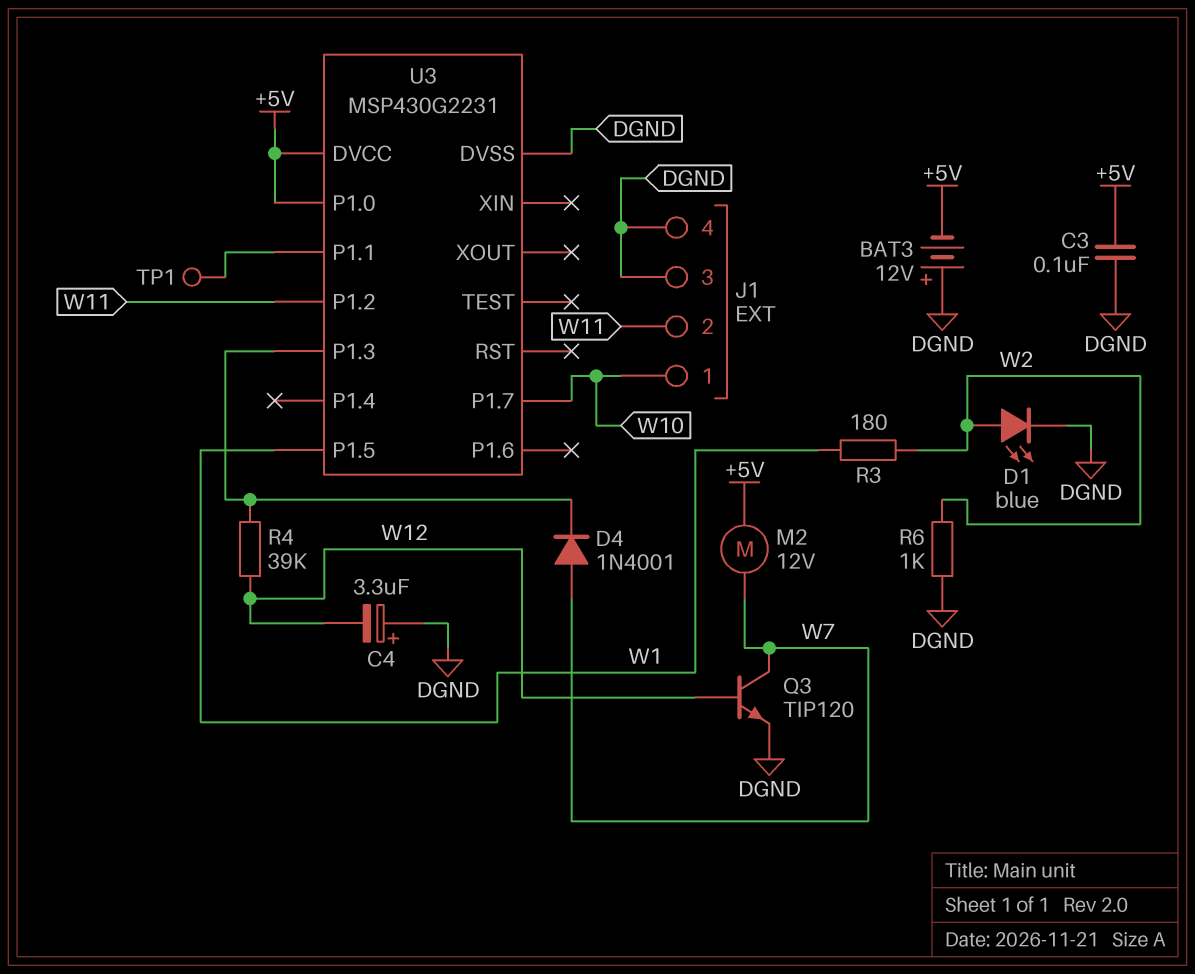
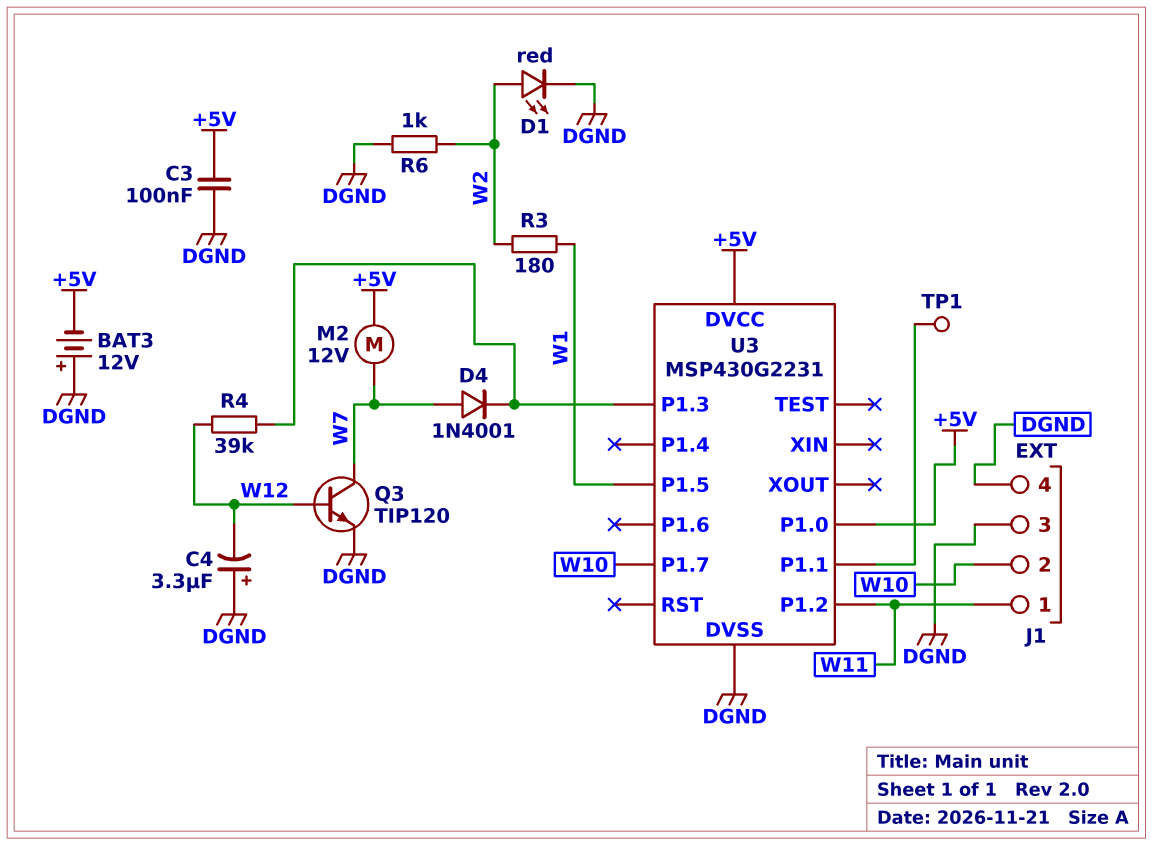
D1: LED blue (A W2, K DGND) -> LED red (A W2, K DGND)
J1 pin 1: W10 -> W11
J1 pin 2: W11 -> W10

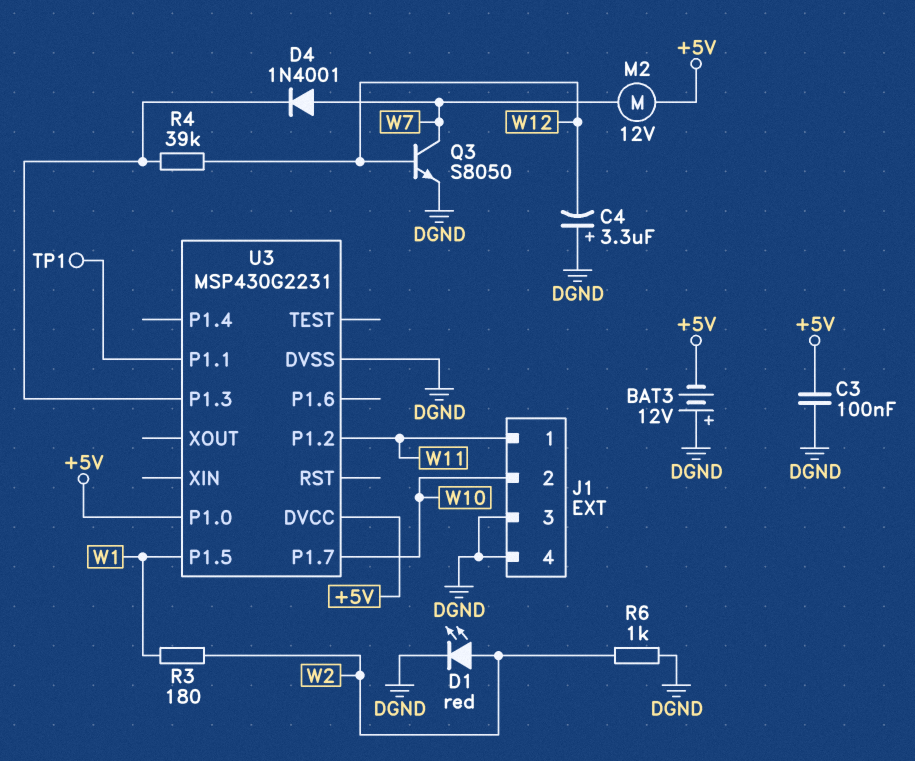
Q3: NPN TIP120 (B W12, C W7, E DGND) -> NPN S8050 (B W12, C W7, E DGND)

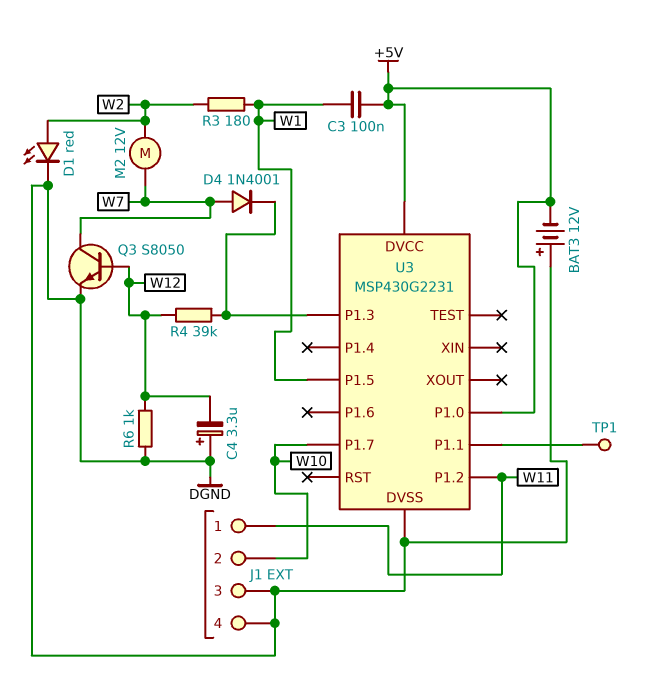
C3: 100nF (+5V, DGND) -> 100nF (+5V, W1)
M2: motor 12V (+5V, W7) -> motor 12V (W2, W7)
R6: 1k (DGND, W2) -> 1k (DGND, W12)

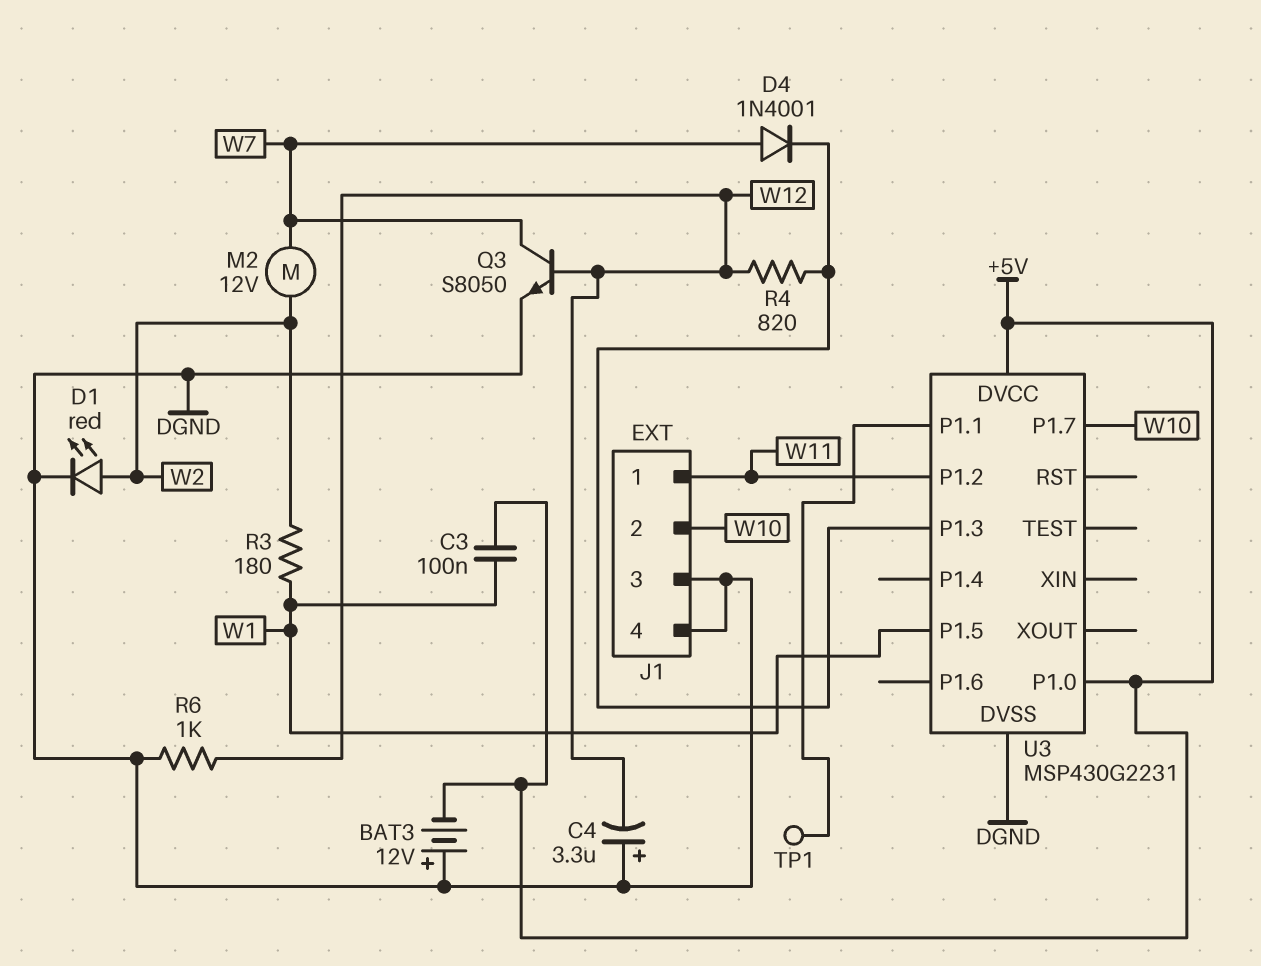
R4: 39k (U3/P1.3, W12) -> 820 (U3/P1.3, W12)

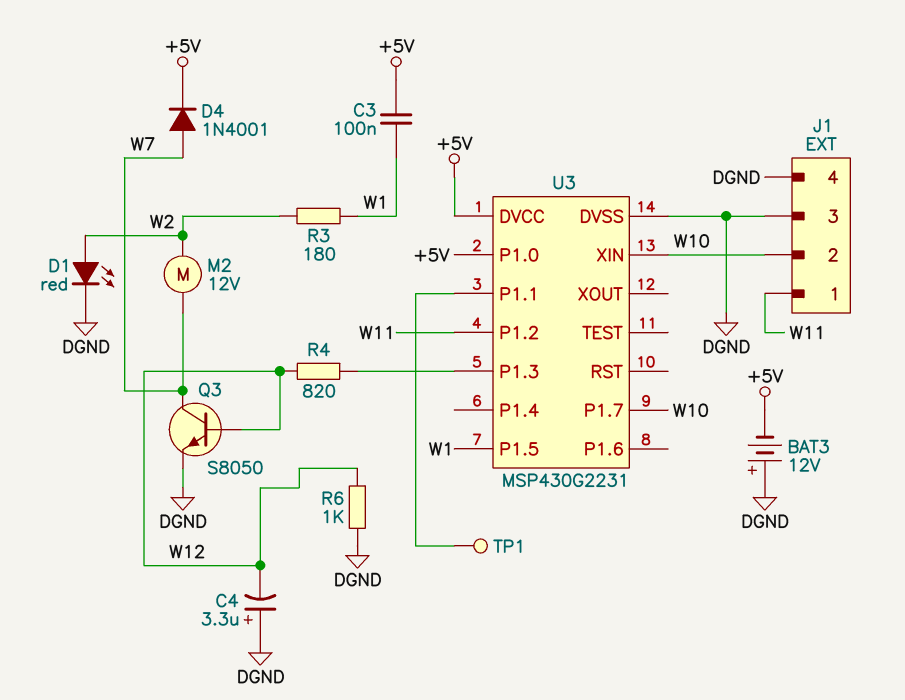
D4: diode 1N4001 (A W7, K U3/P1.3) -> diode 1N4001 (A W7, K +5V)
U3 pin XIN: none -> W10

